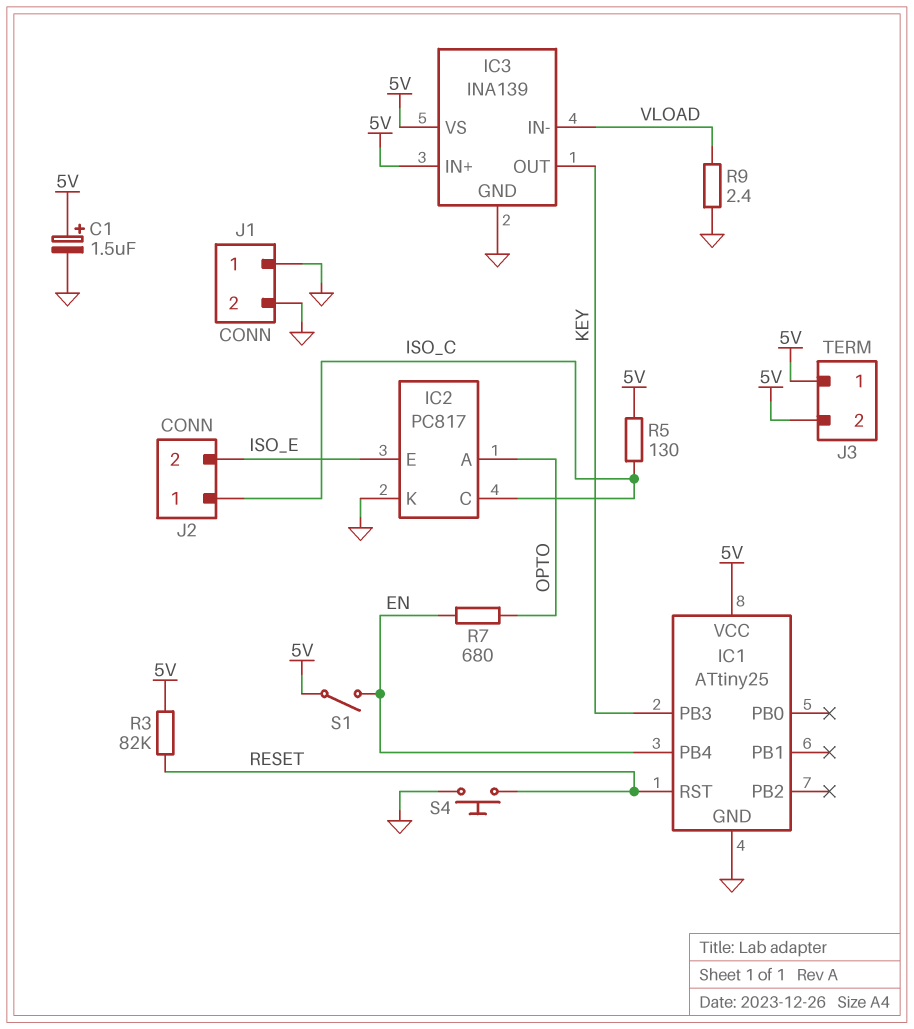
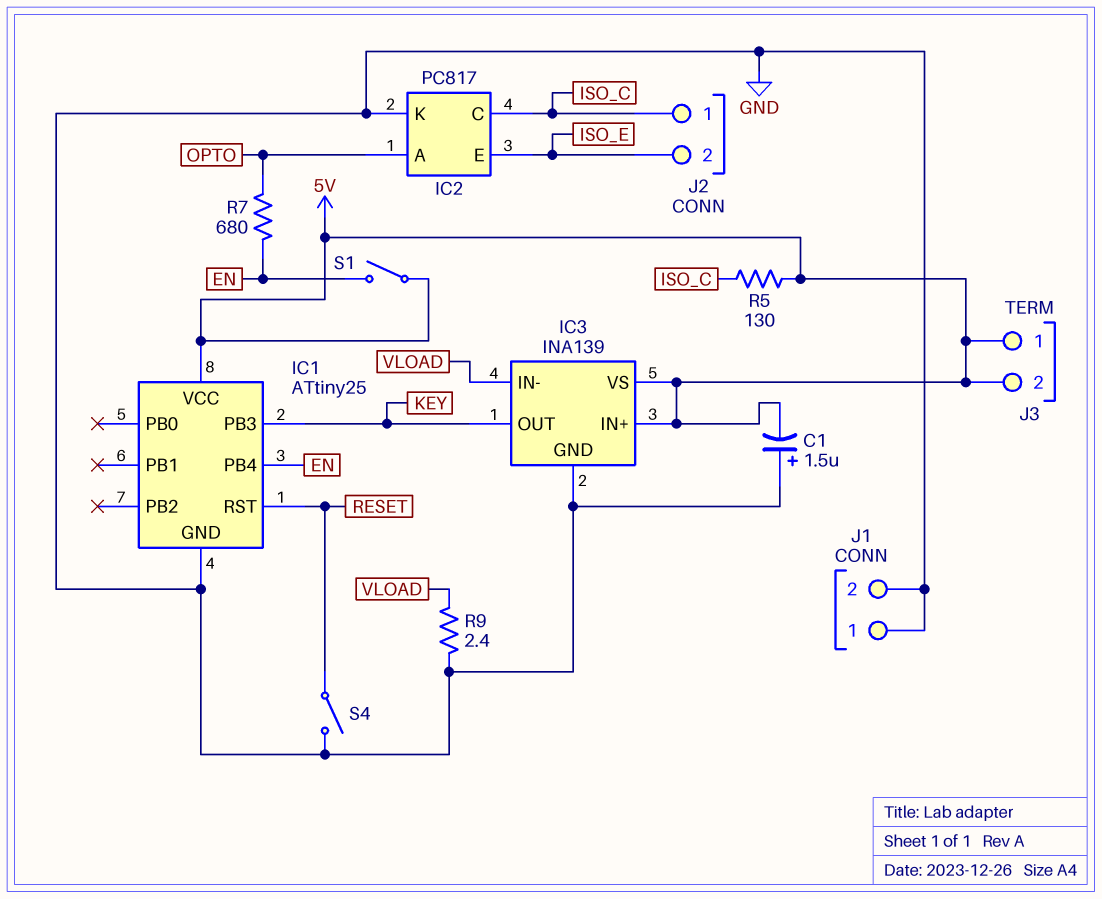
C1: 1.5uF (plus 5V, minus GND) -> 1.5uF (plus GND, minus 5V)
R3: 82k (5V, RESET) -> none
S4: button (GND, RESET) -> switch (GND, RESET)

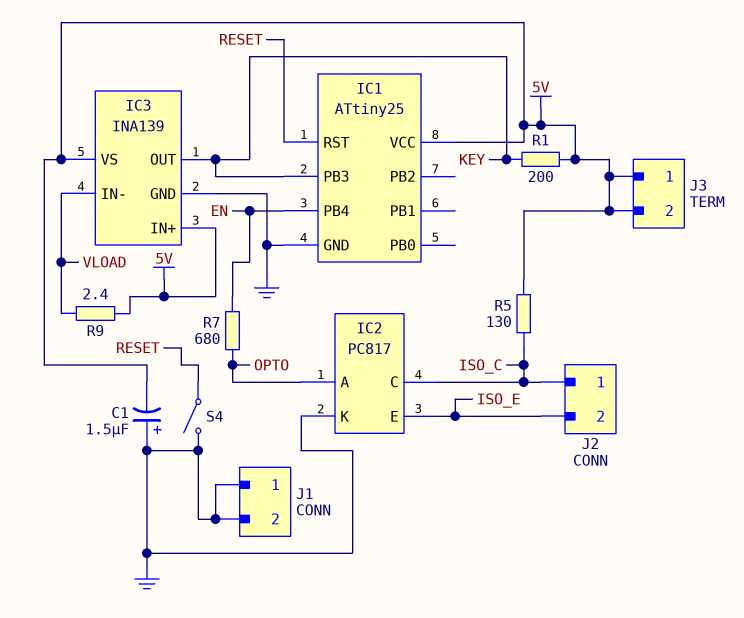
R1: none -> 200 (5V, KEY)
R9: 2.4 (GND, VLOAD) -> 2.4 (5V, VLOAD)
S1: switch (5V, EN) -> none

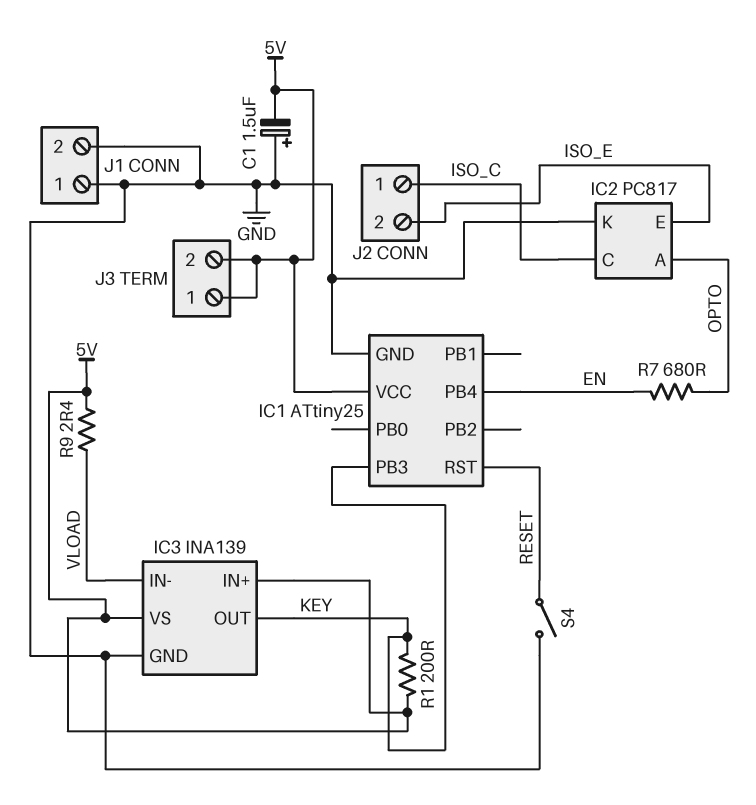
R5: 130 (5V, ISO_C) -> none

